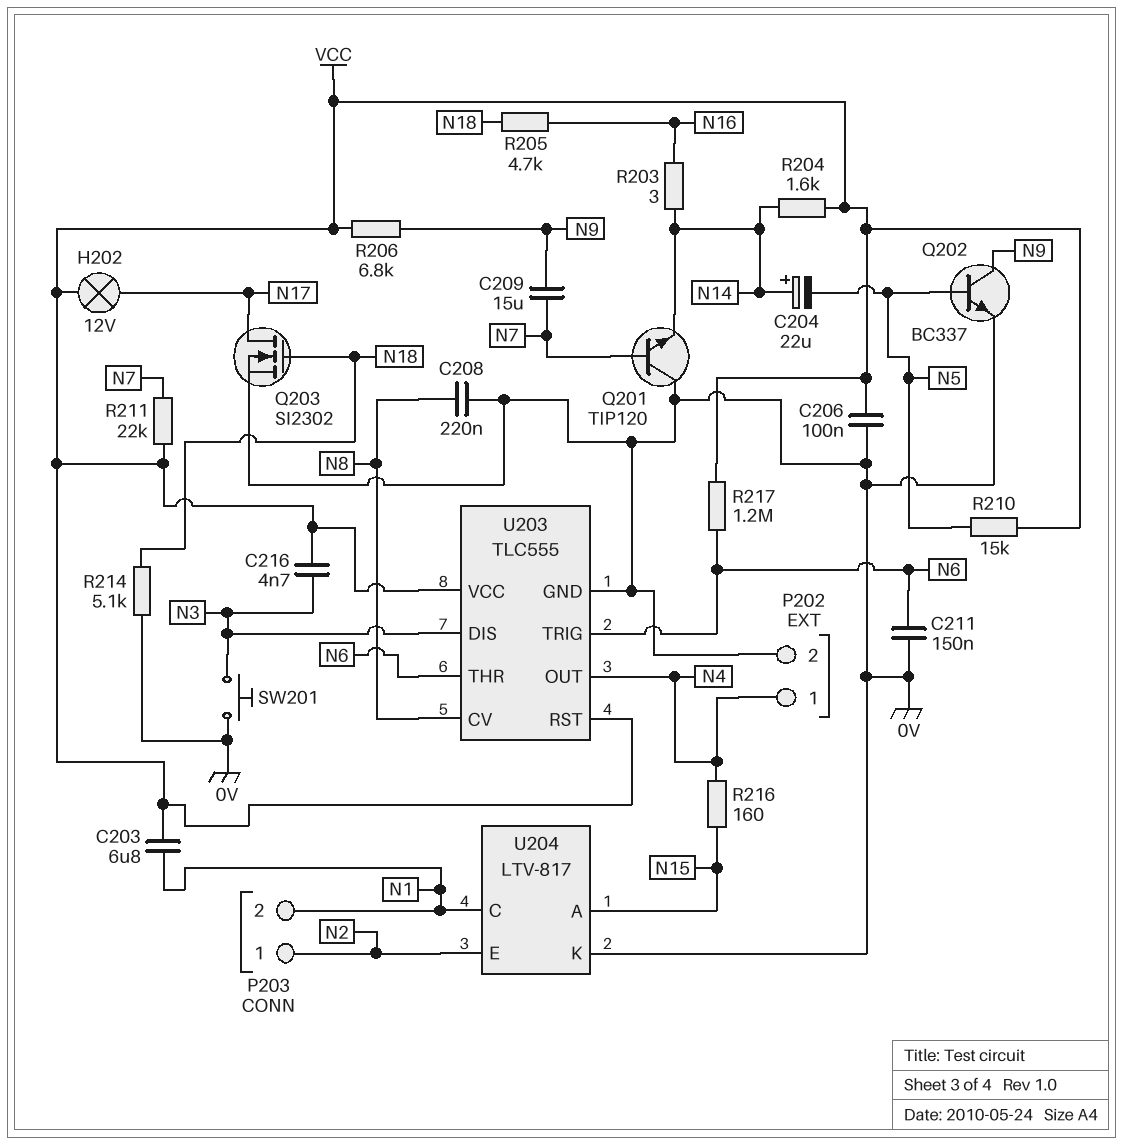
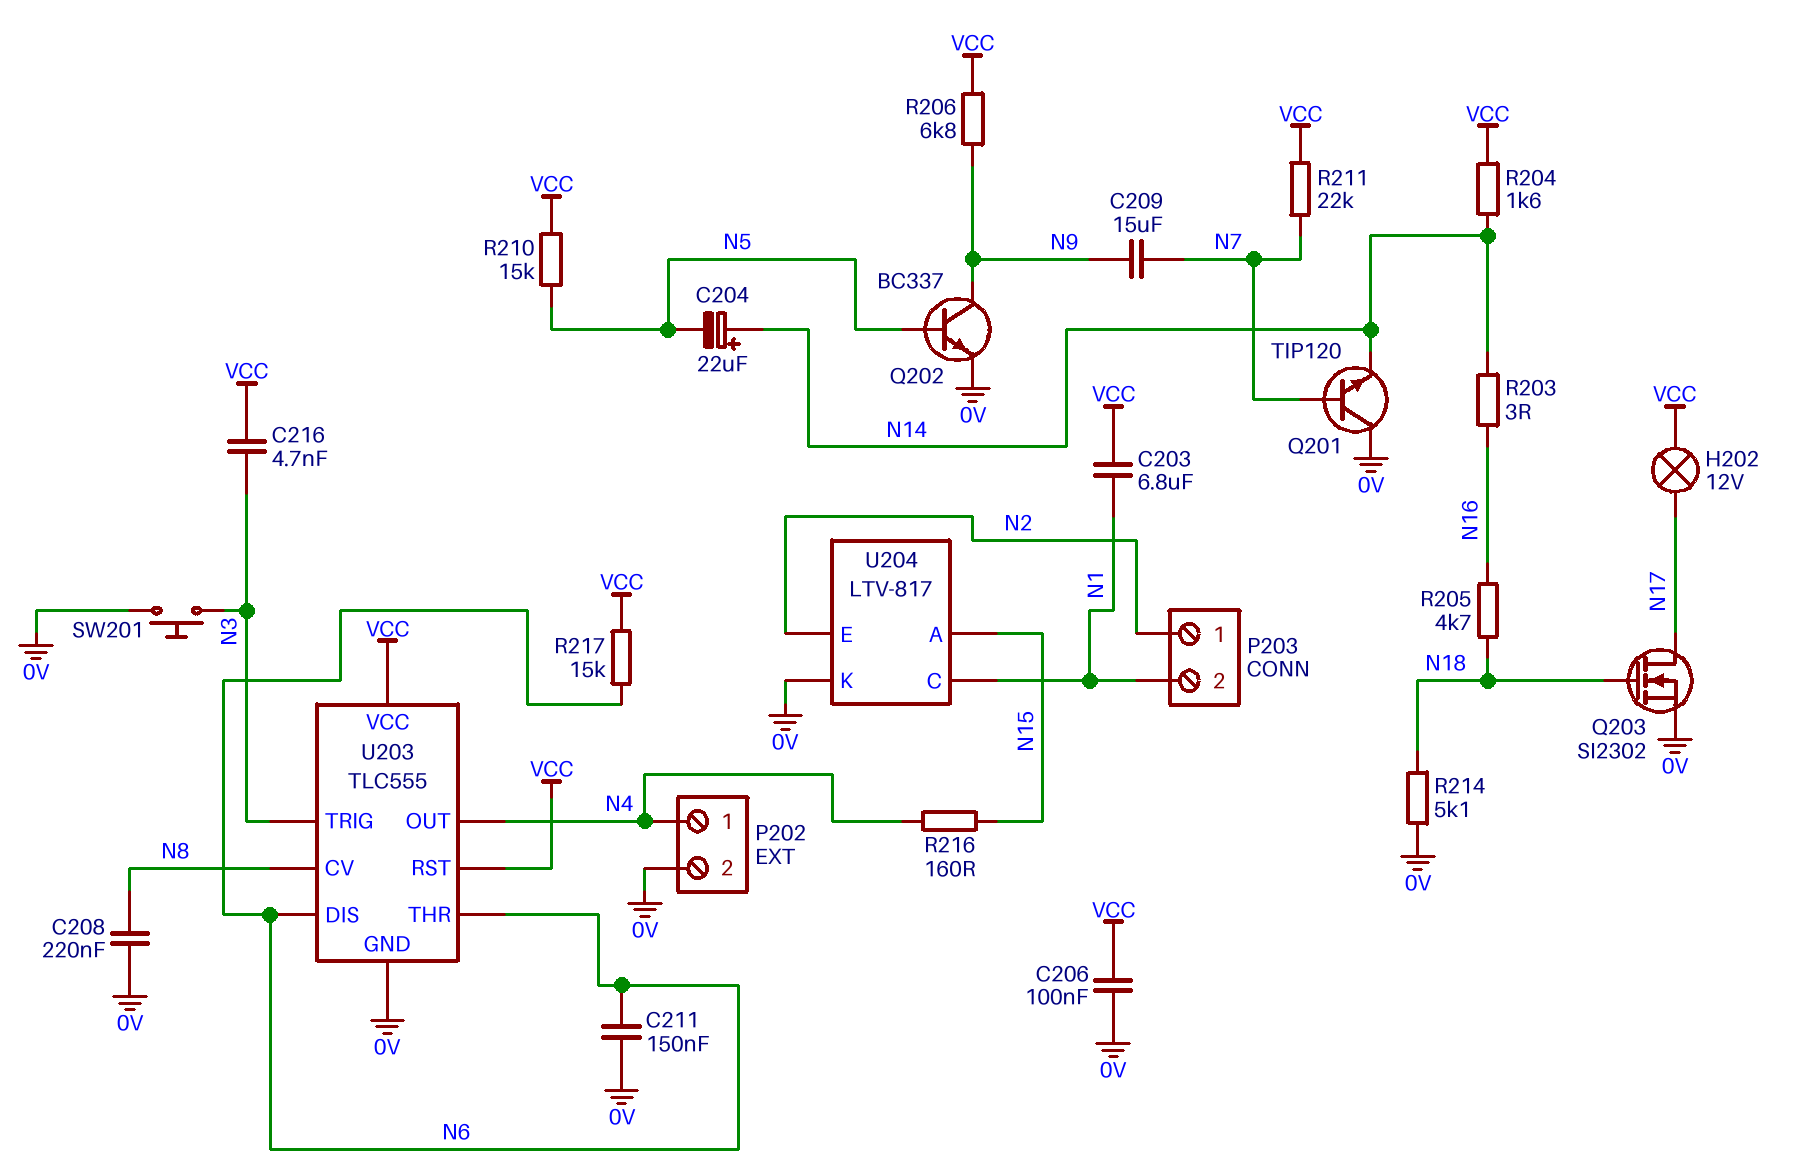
R217: 1.2M (N6, VCC) -> 15k (N6, VCC)
U203 pin DIS: N3 -> N6
U203 pin TRIG: N6 -> N3

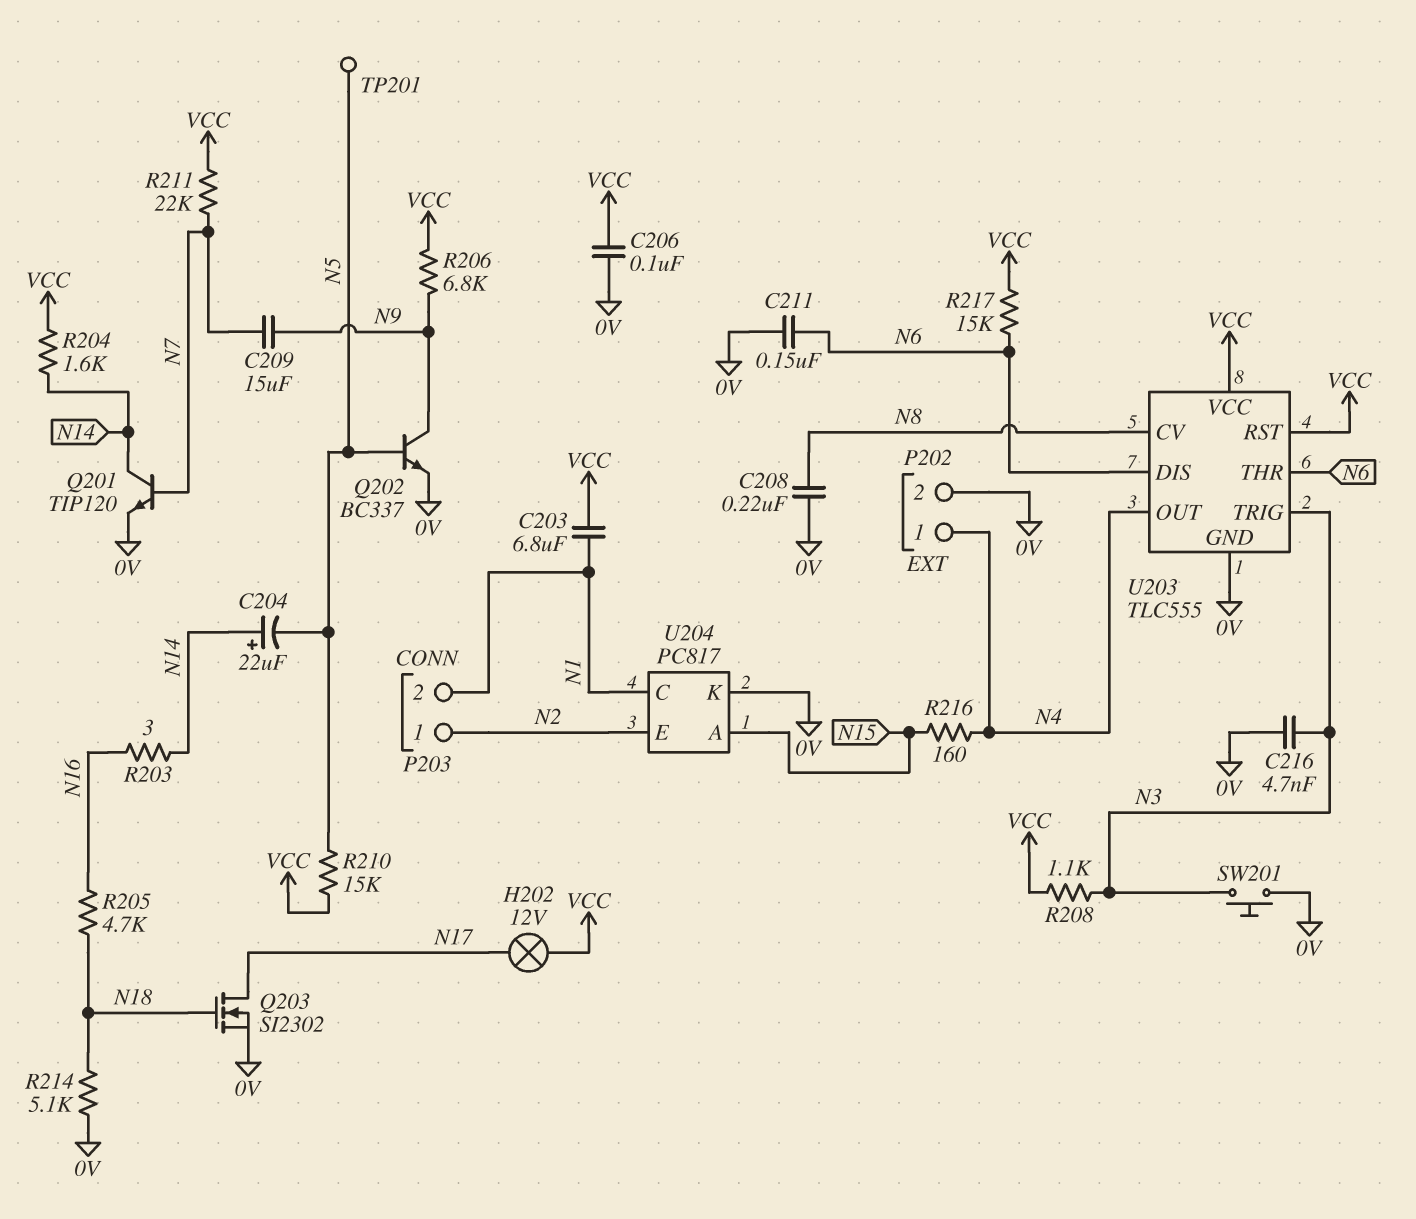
C216: 4.7nF (N3, VCC) -> 4.7nF (0V, N3)
Q201: NPN TIP120 (B N7, C 0V, E N14) -> NPN TIP120 (B N7, C N14, E 0V)
R208: none -> 1.1k (N3, VCC)
TP201: none -> test point (N5)
U204: LTV-817 -> PC817

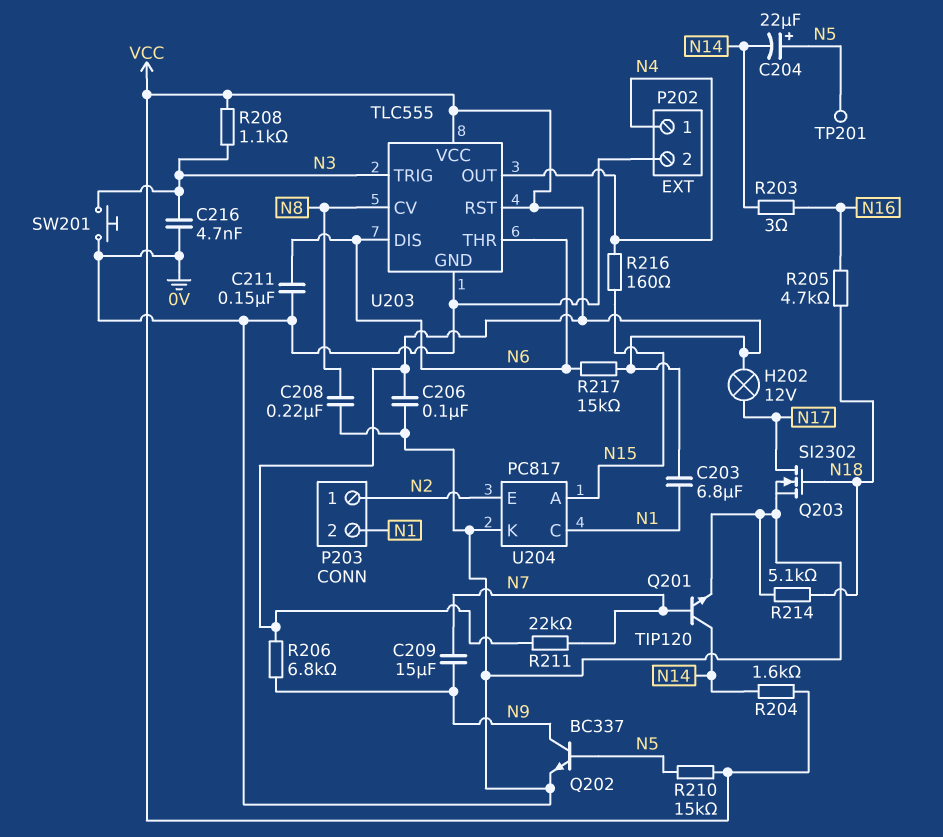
C204: 22uF (plus N14, minus N5) -> 22uF (plus N5, minus N14)

